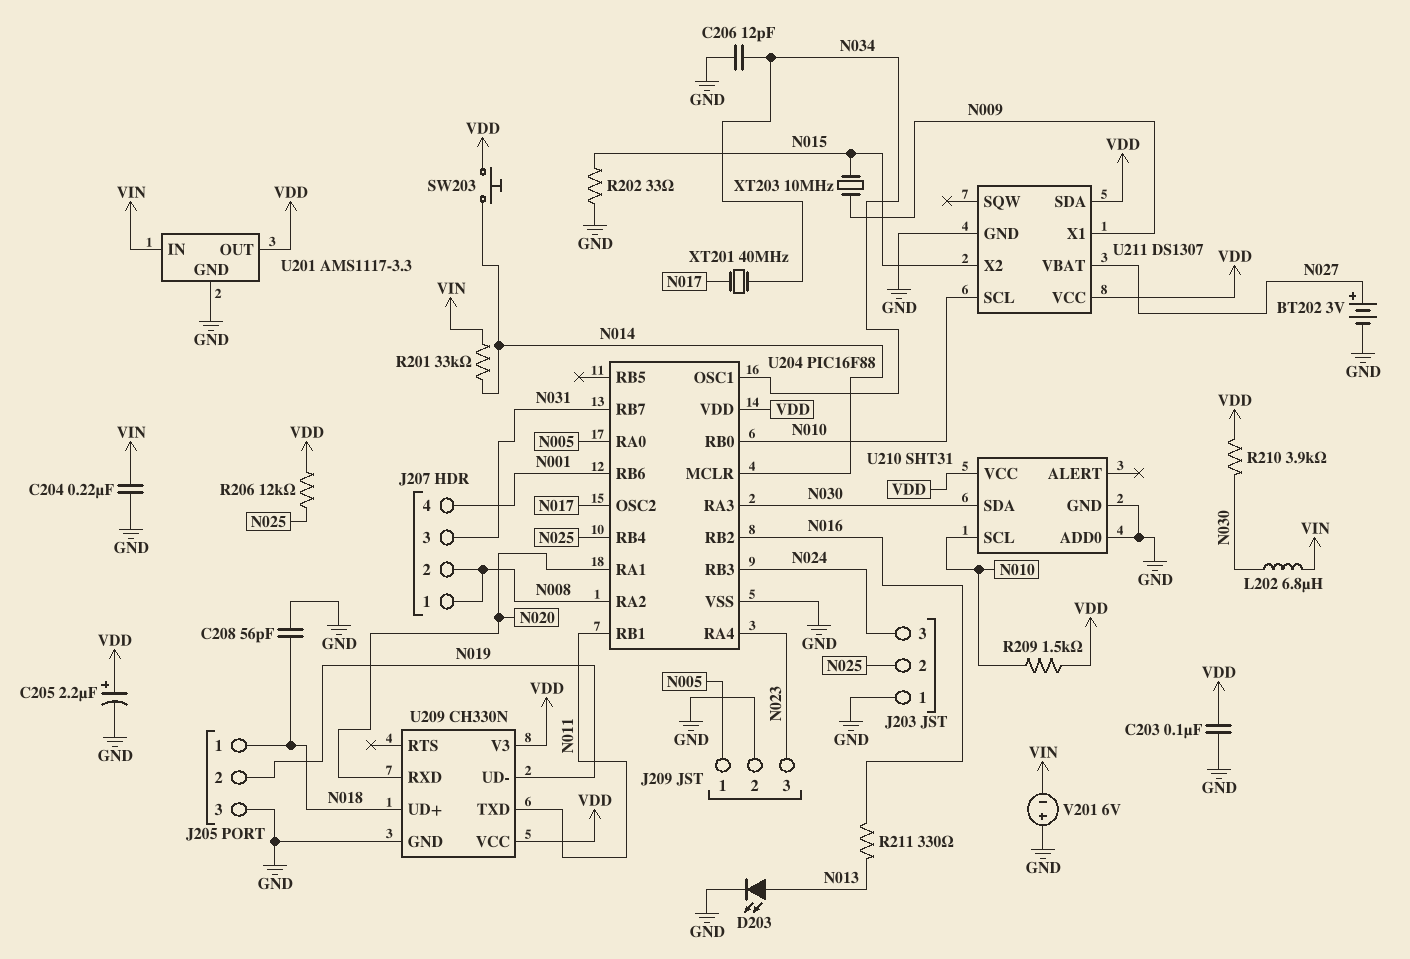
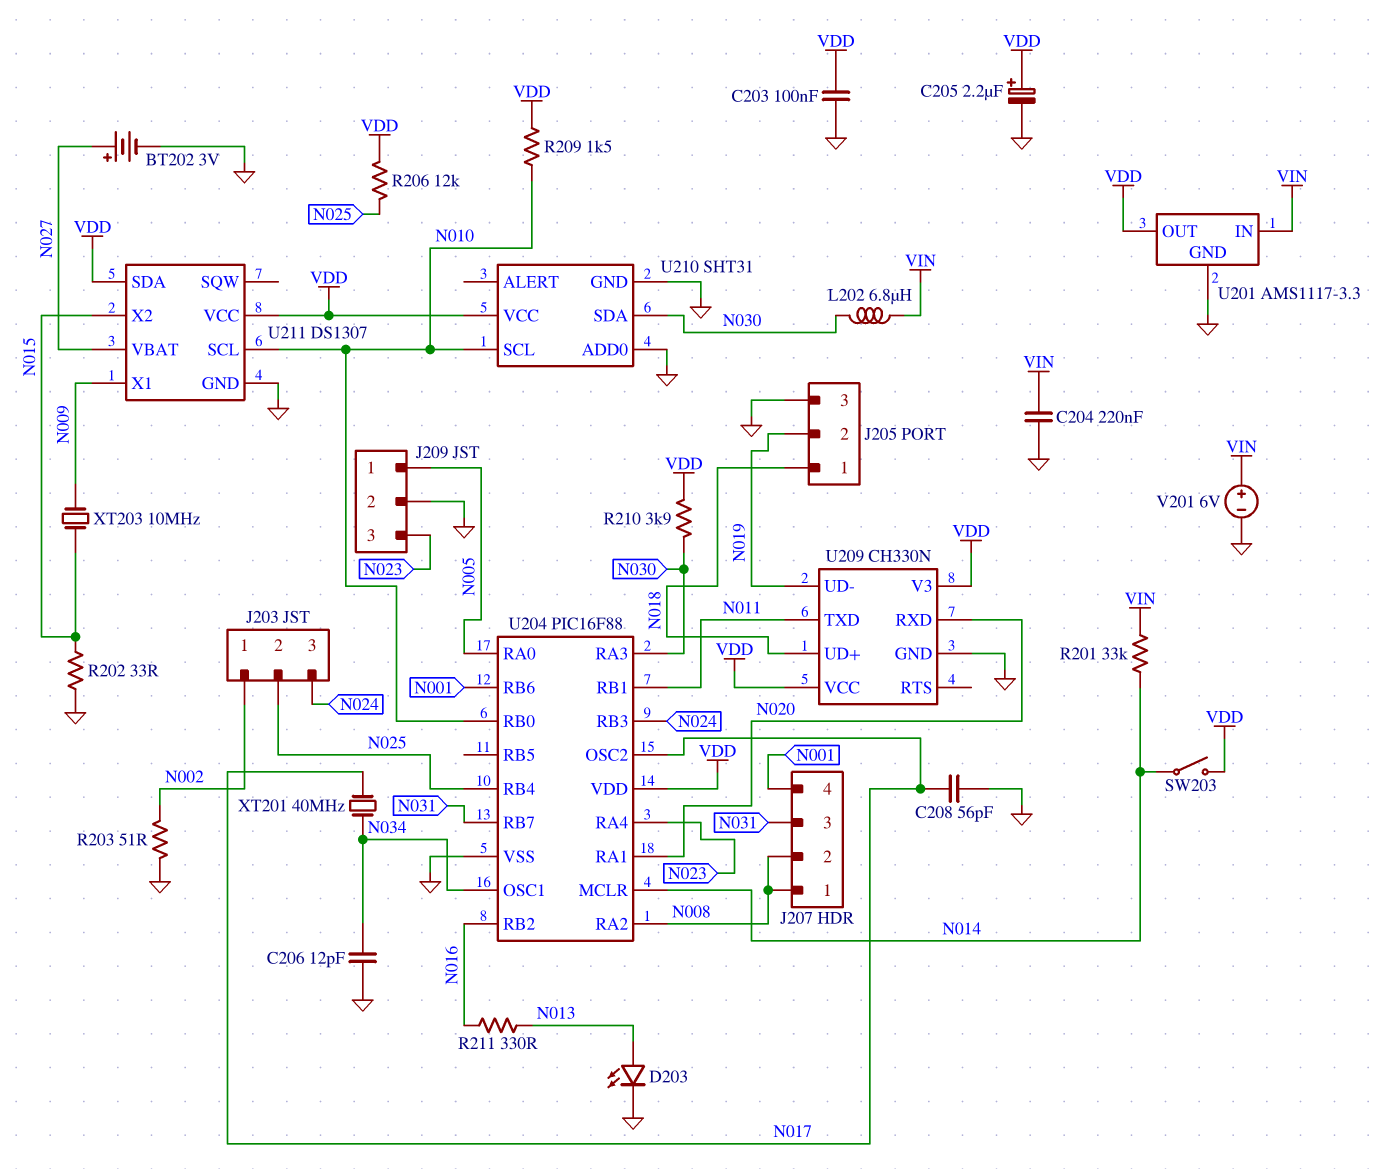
C208: 56pF (GND, N018) -> 56pF (GND, N017)
J203 pin 1: GND -> N002
R203: none -> 51 (GND, N002)
SW203: button (N014, VDD) -> switch (N014, VDD)
V201: 6V (plus GND, minus VIN) -> 6V (plus VIN, minus GND)

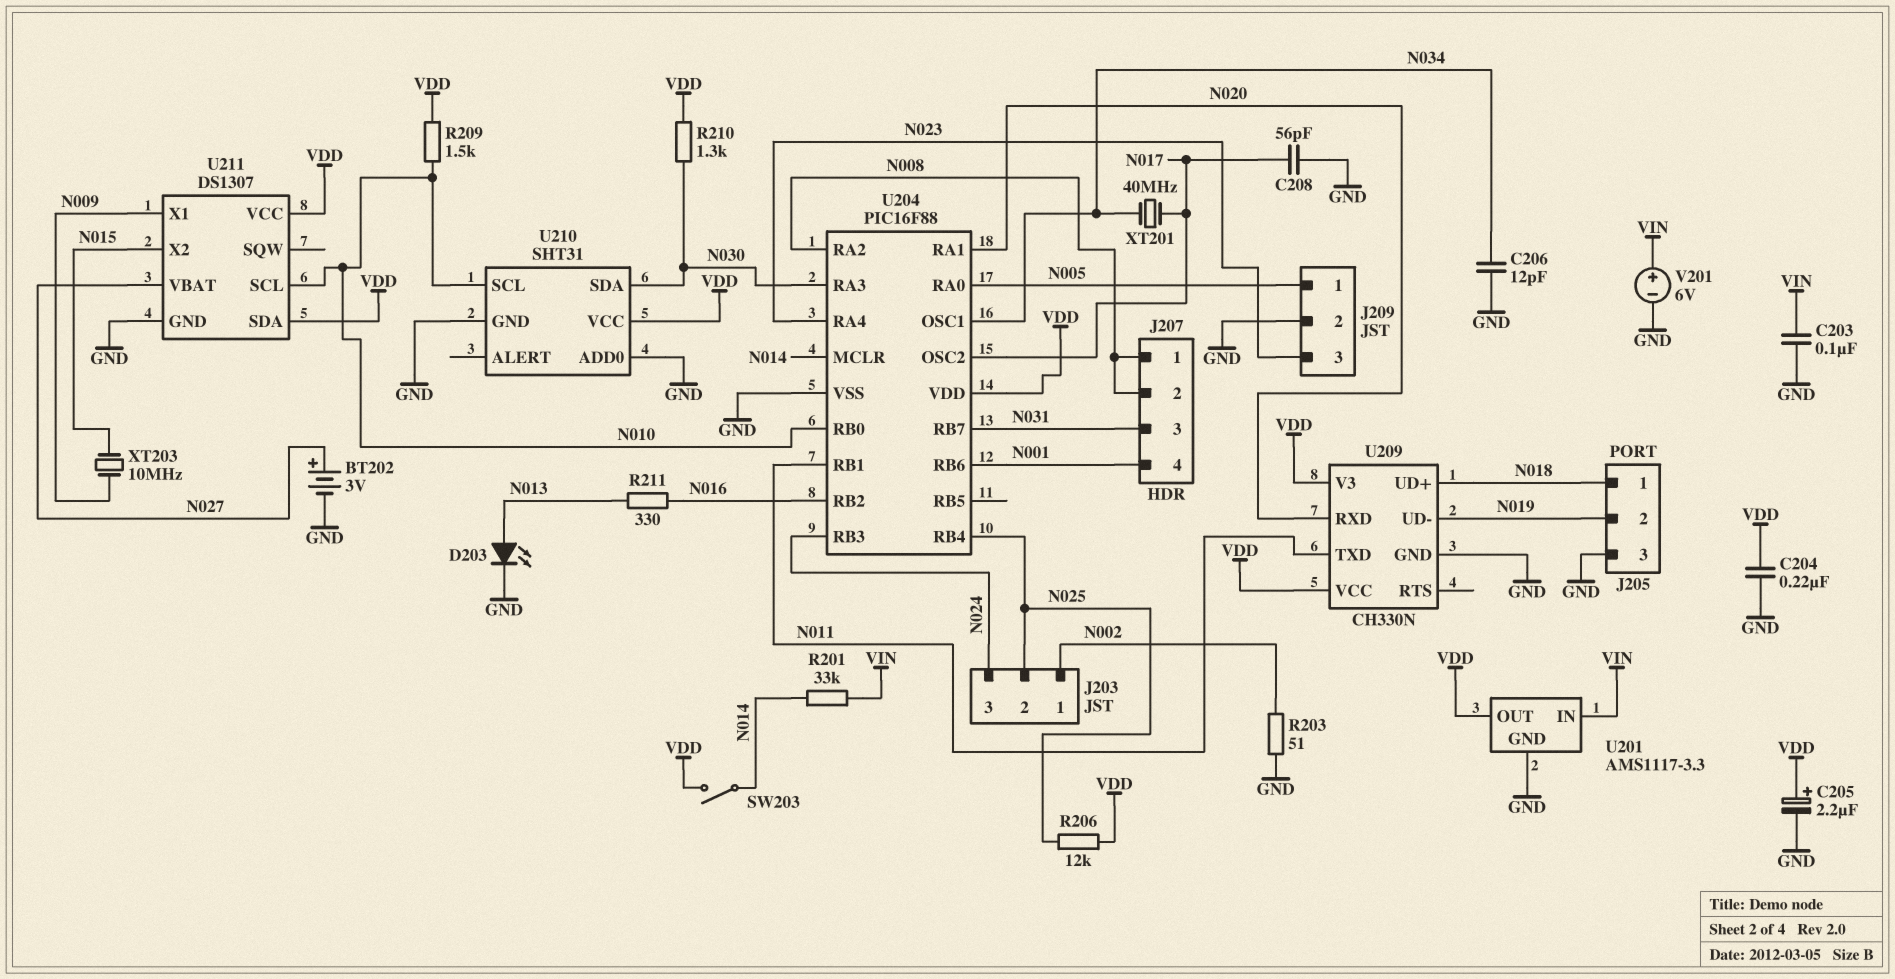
C203: 100nF (GND, VDD) -> 100nF (GND, VIN)
C204: 220nF (GND, VIN) -> 220nF (GND, VDD)
L202: 6.8uH (N030, VIN) -> none
R202: 33 (GND, N015) -> none
R210: 3.9k (N030, VDD) -> 1.3k (N030, VDD)

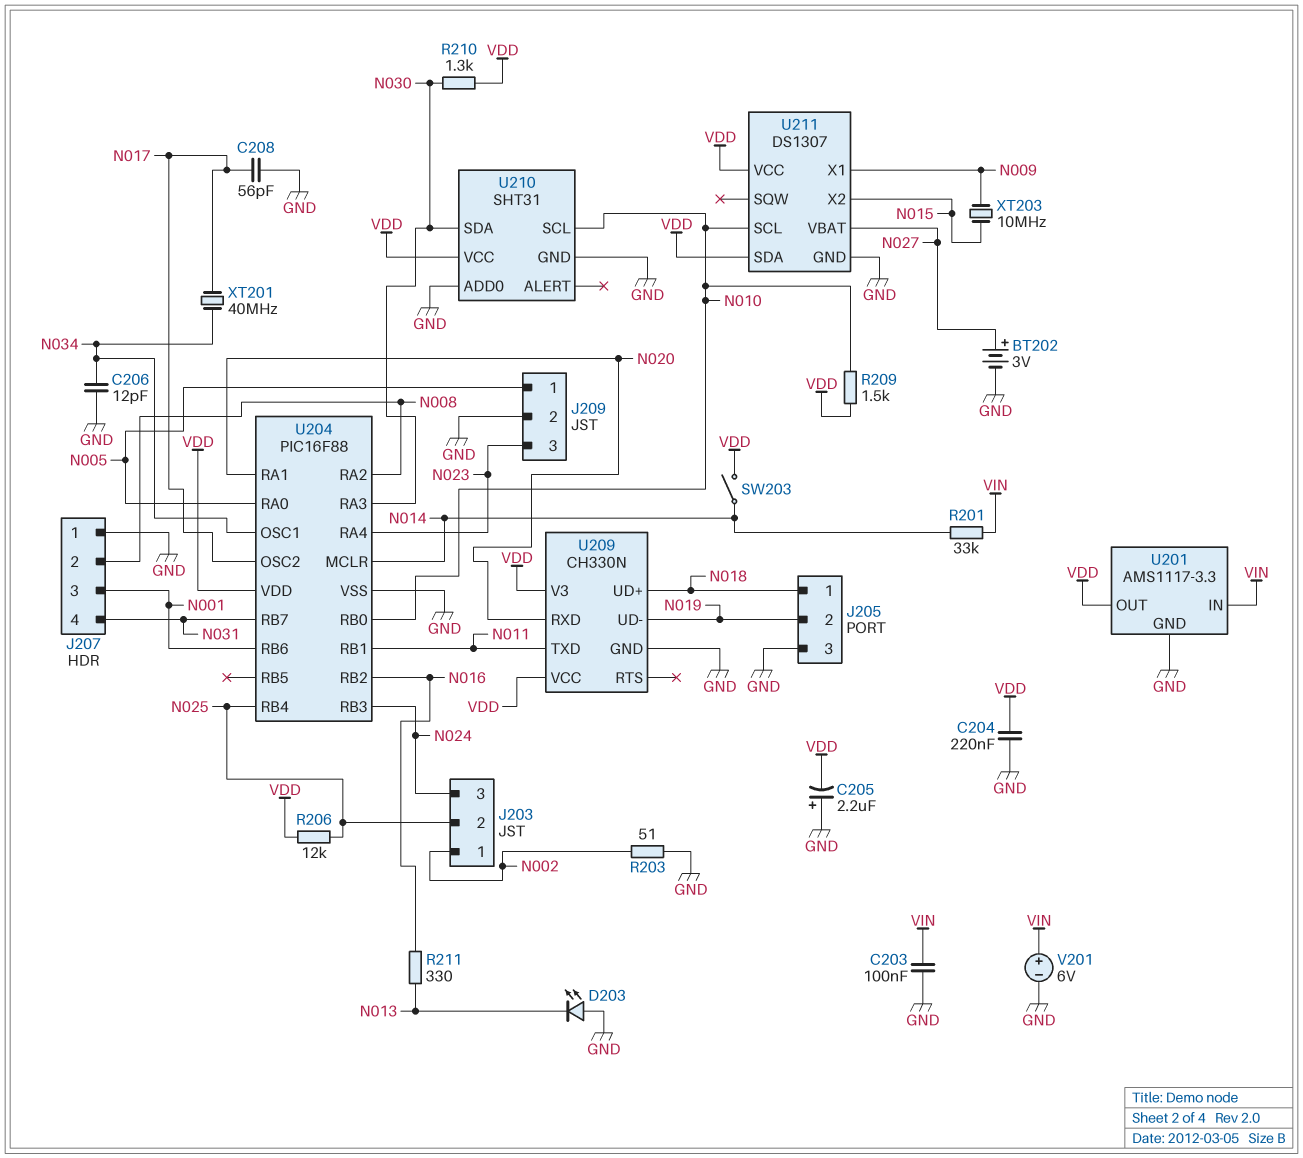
C205: 2.2uF (plus VDD, minus GND) -> 2.2uF (plus GND, minus VDD)
D203: LED (A N013, K GND) -> LED (A GND, K N013)
J207 pin 1: N008 -> GND
J207 pin 3: N031 -> N001
J207 pin 4: N001 -> N031

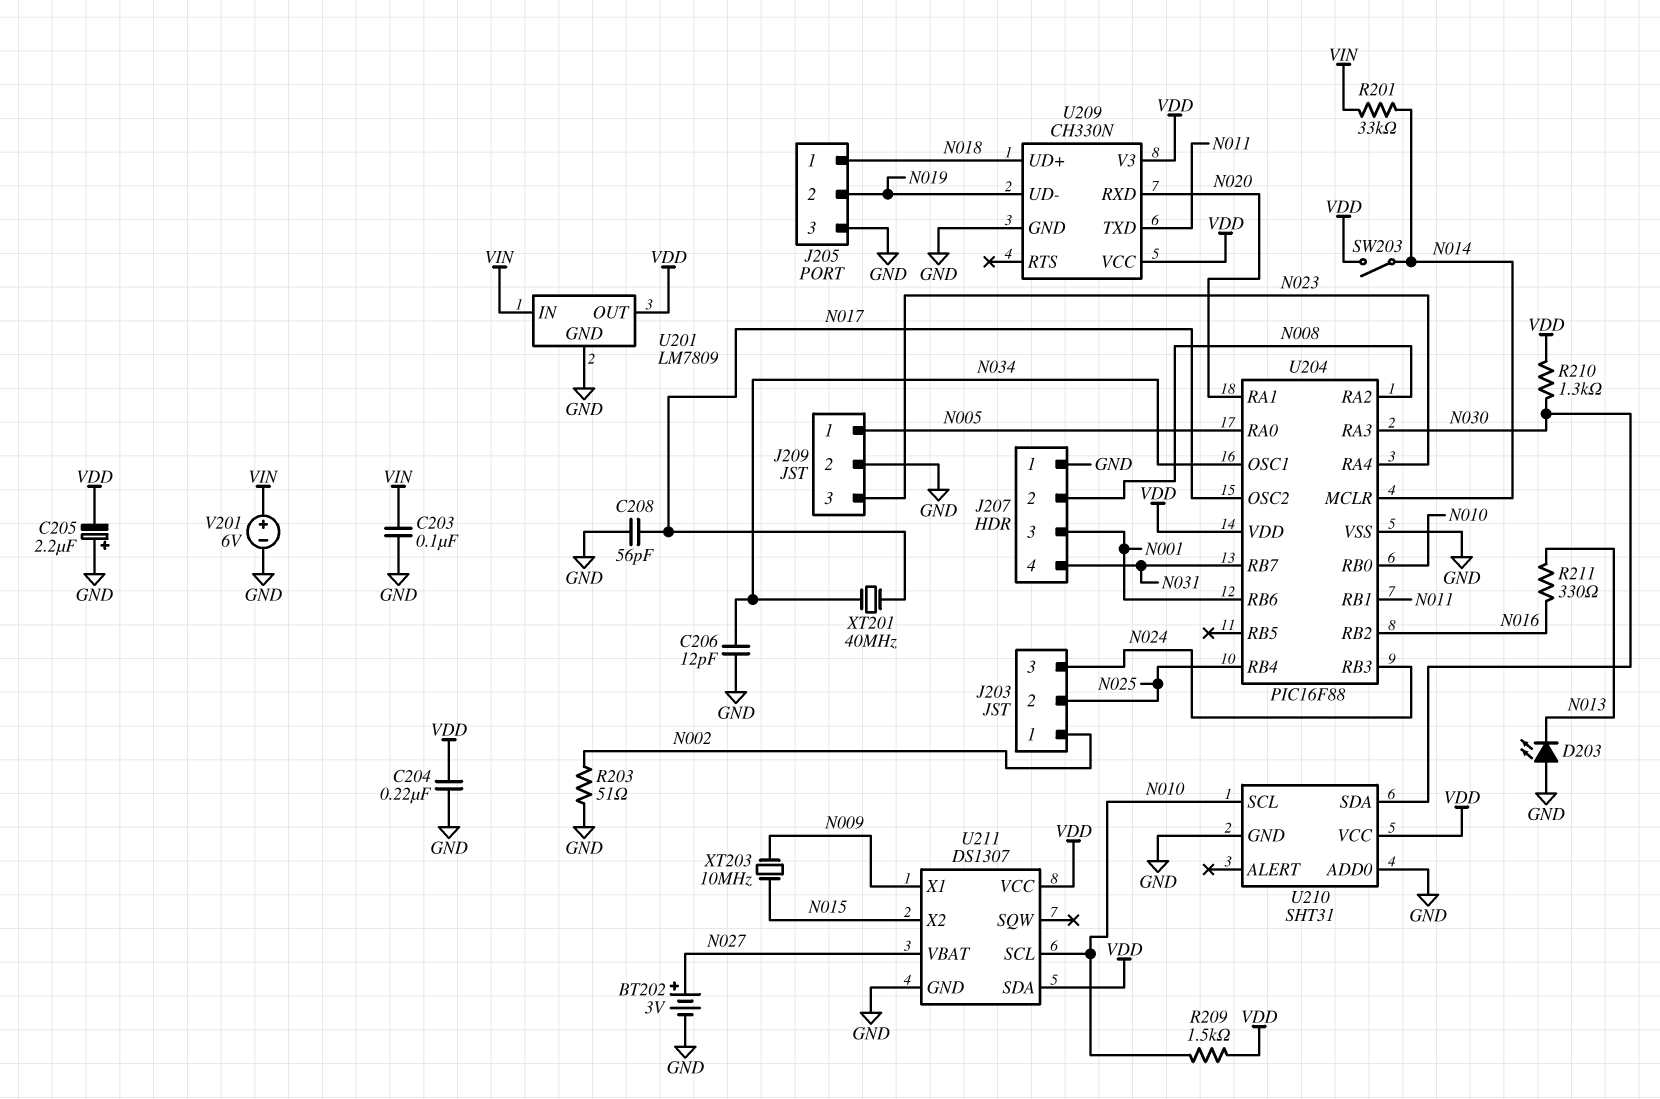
R206: 12k (N025, VDD) -> none
U201: AMS1117-3.3 -> LM7809

